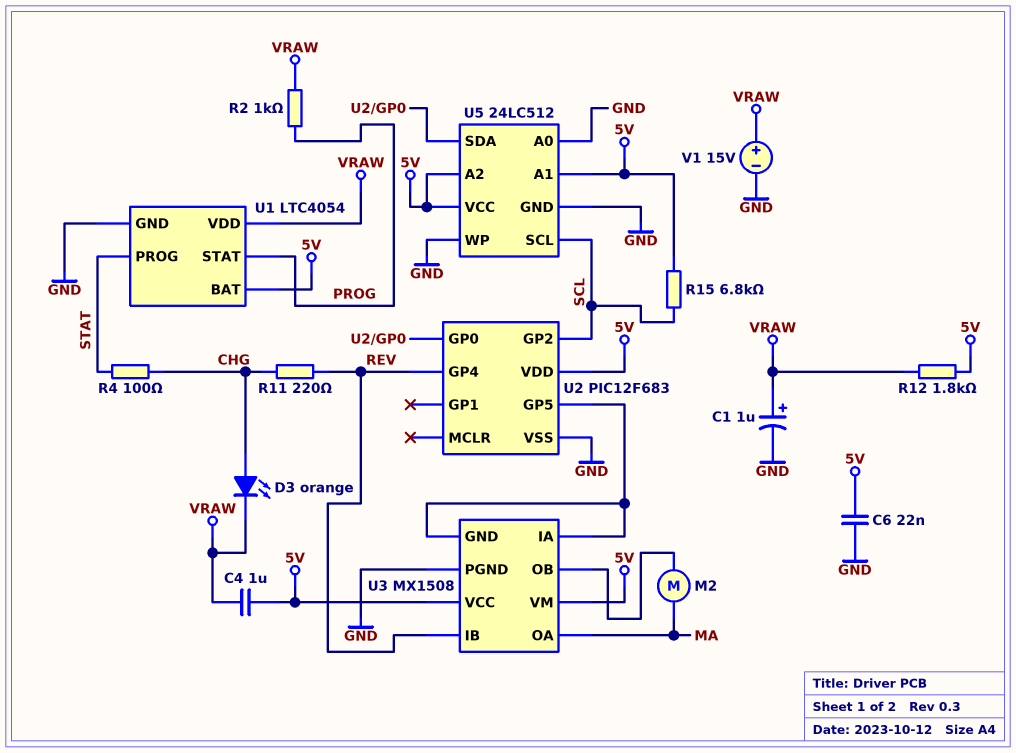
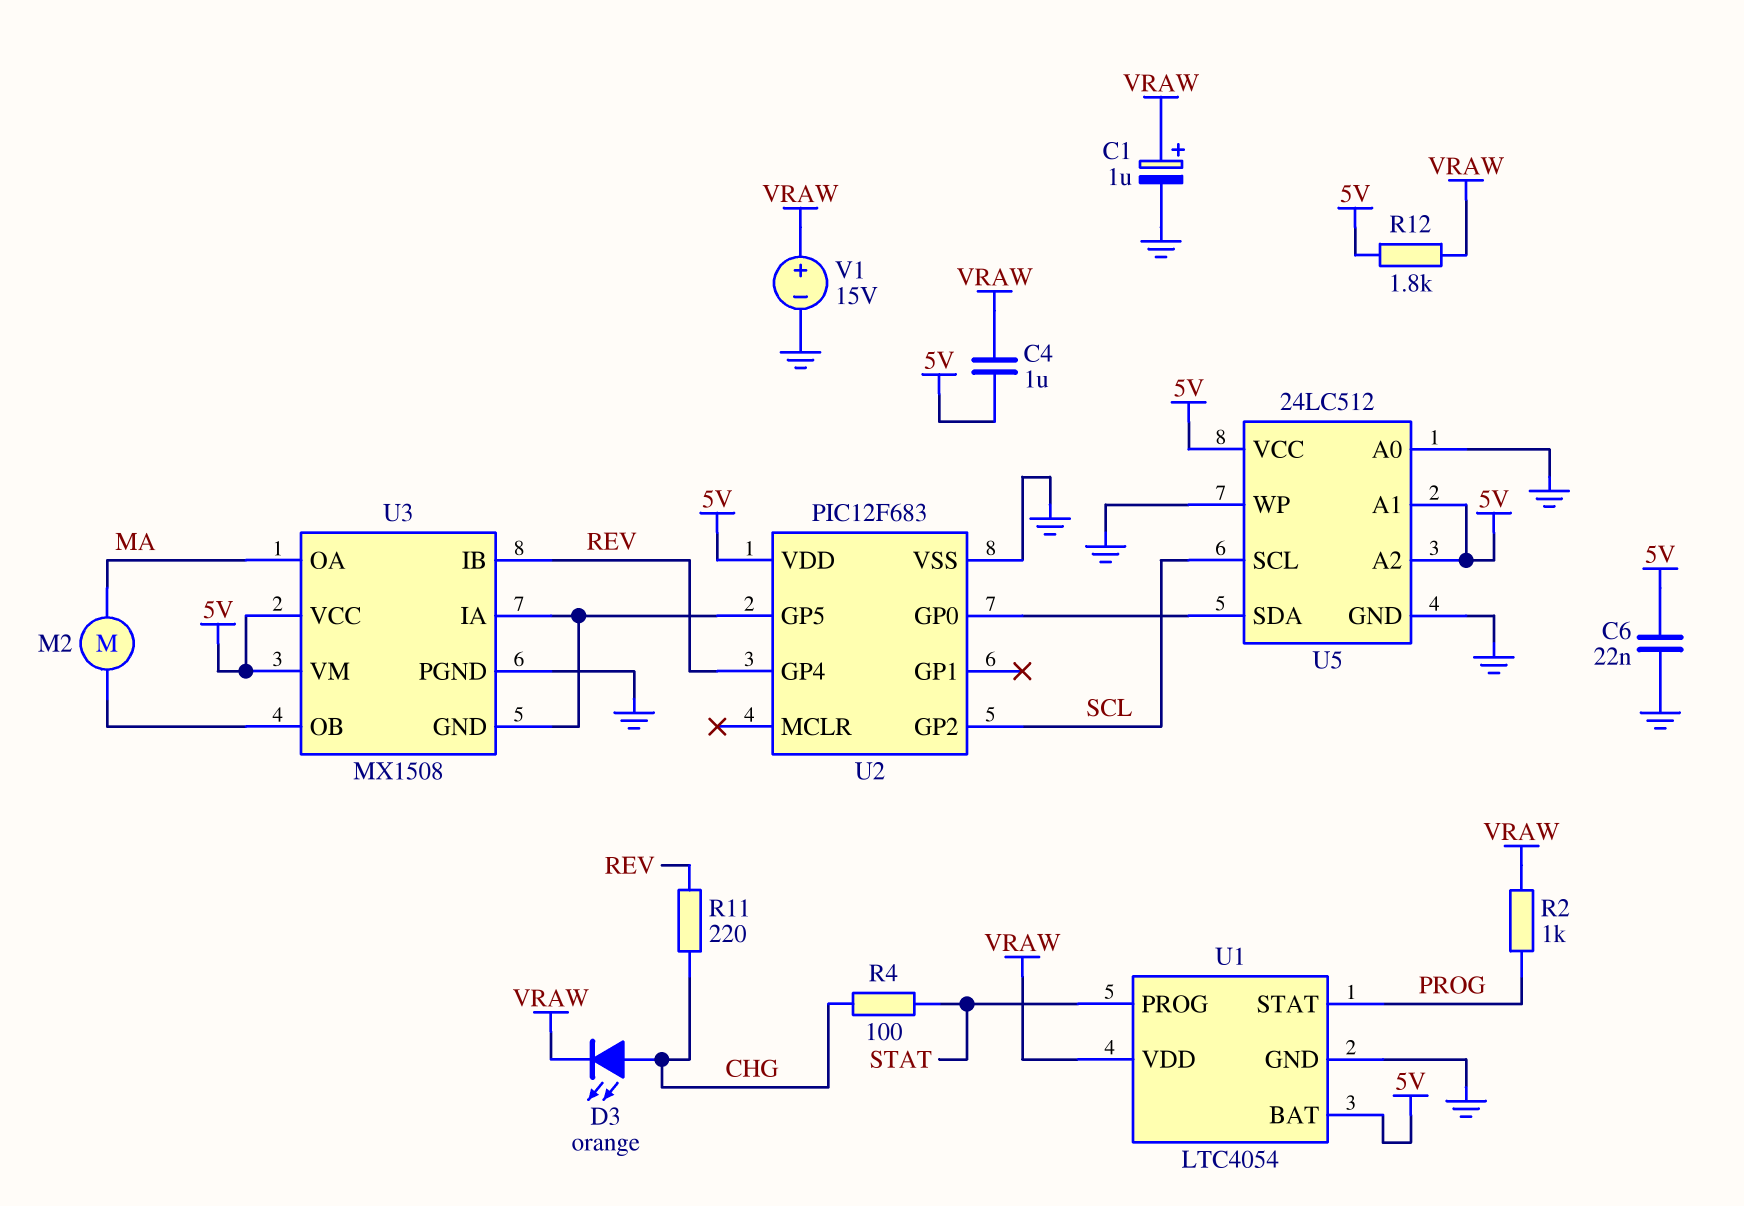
R15: 6.8k (5V, SCL) -> none

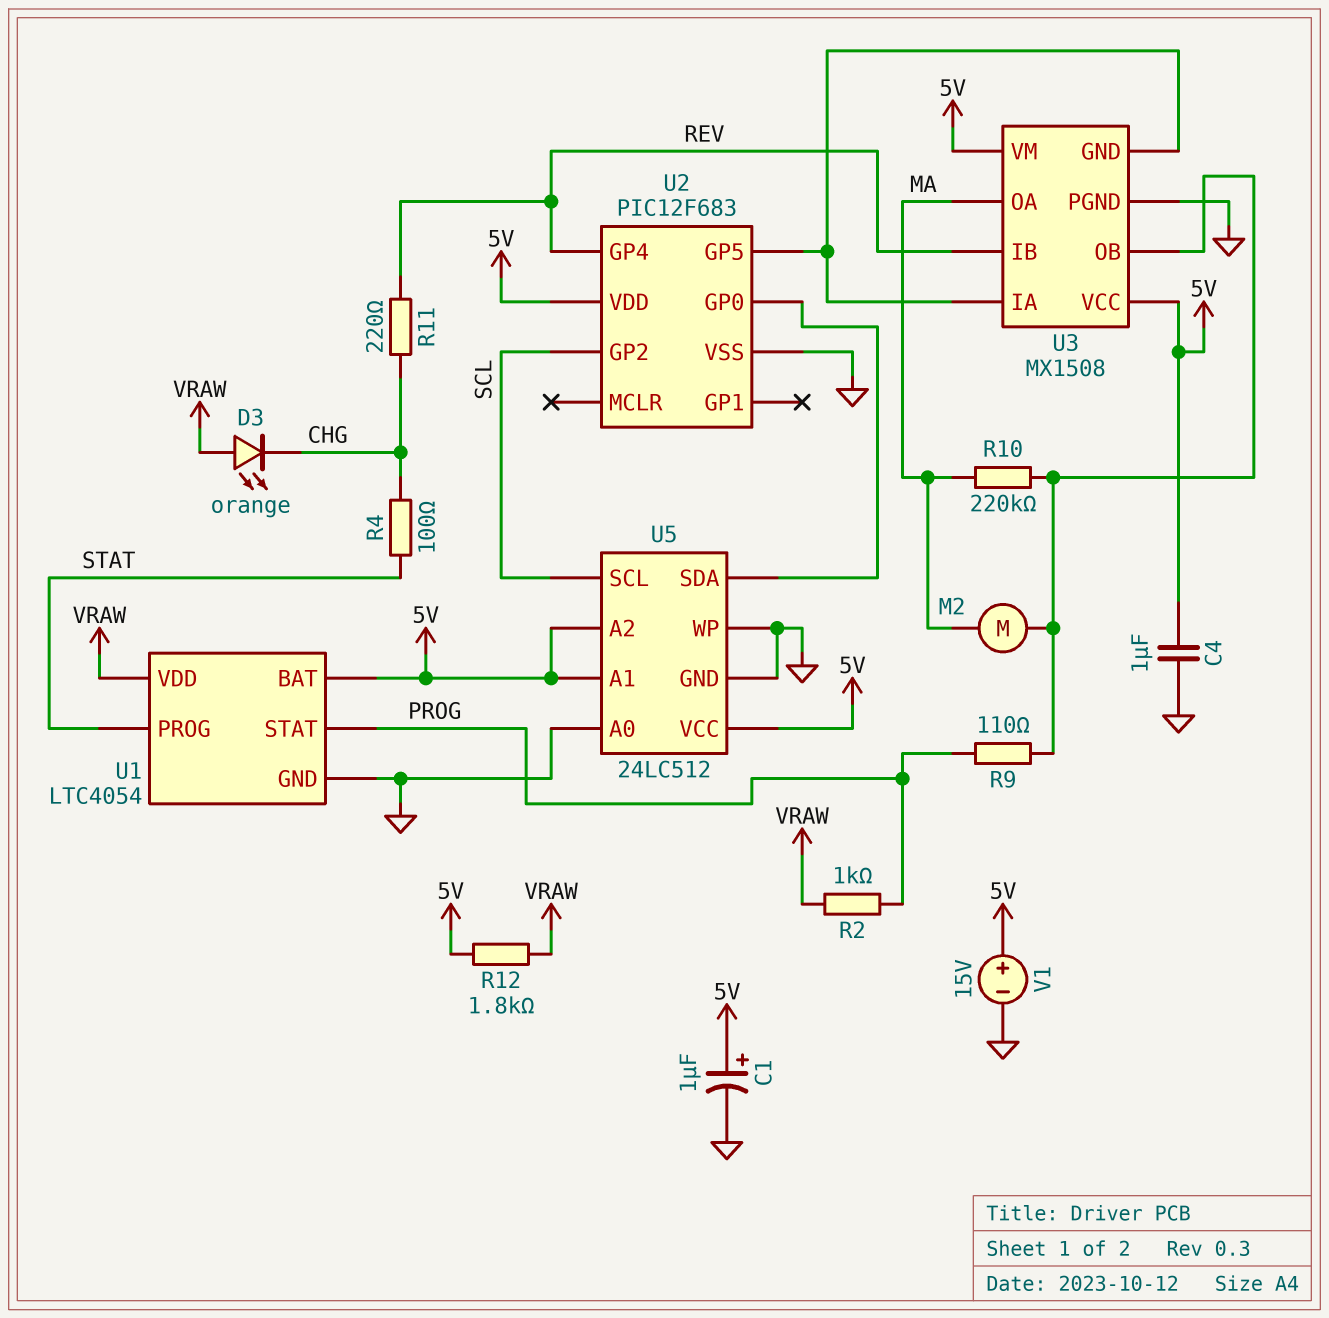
C1: 1uF (plus VRAW, minus GND) -> 1uF (plus 5V, minus GND)
C4: 1uF (5V, VRAW) -> 1uF (5V, GND)
C6: 22nF (5V, GND) -> none
D3: LED orange (A CHG, K VRAW) -> LED orange (A VRAW, K CHG)
R9: none -> 110 (PROG, U3/OB)
R10: none -> 220k (MA, U3/OB)
V1: 15V (plus VRAW, minus GND) -> 15V (plus 5V, minus GND)

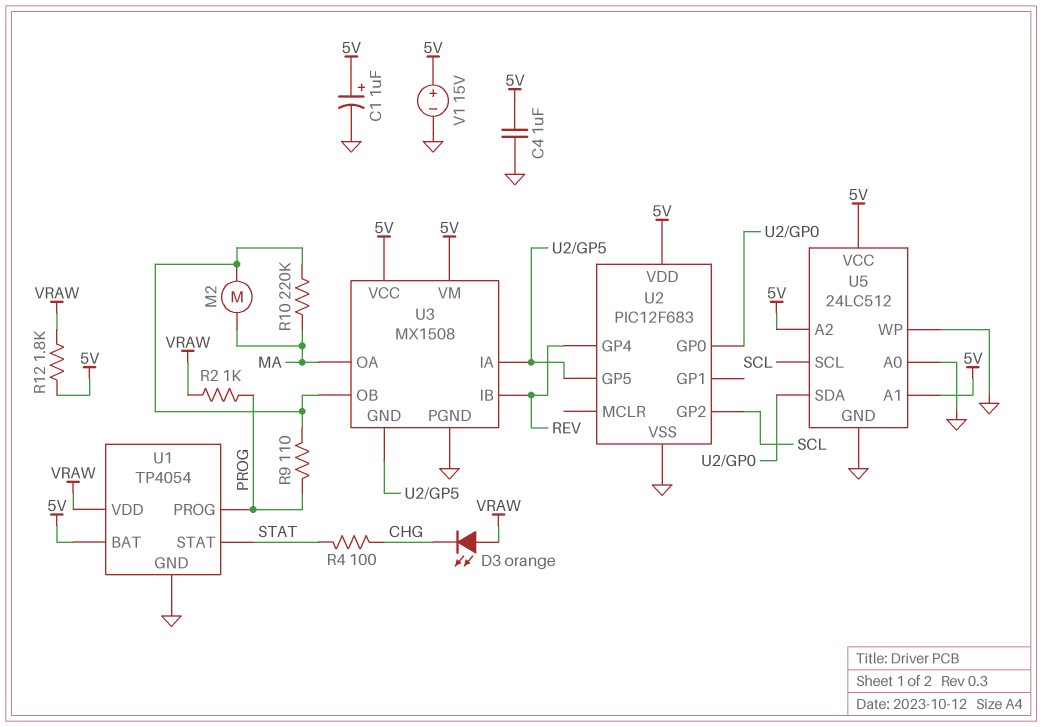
R11: 220 (CHG, REV) -> none
U1: LTC4054 -> TP4054
U1 pin PROG: STAT -> PROG
U1 pin STAT: PROG -> STAT

